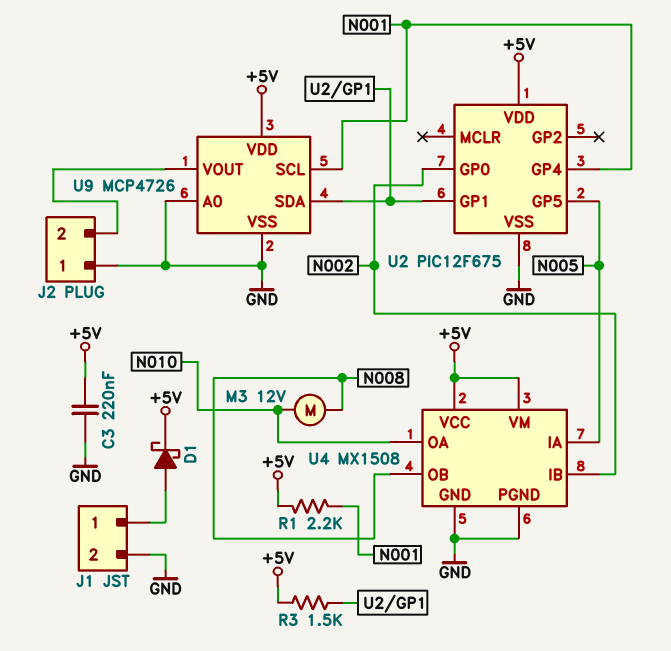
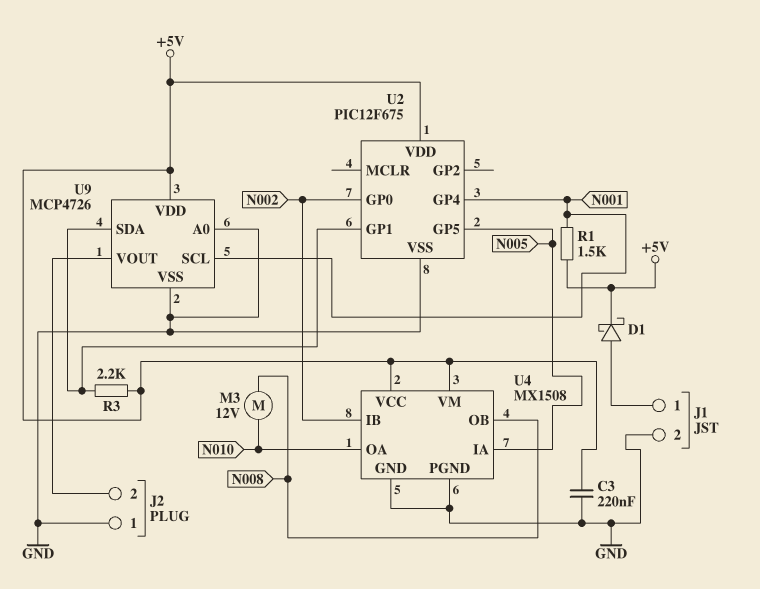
R1: 2.2k (+5V, N001) -> 1.5k (+5V, N001)
R3: 1.5k (+5V, U2/GP1) -> 2.2k (+5V, U2/GP1)

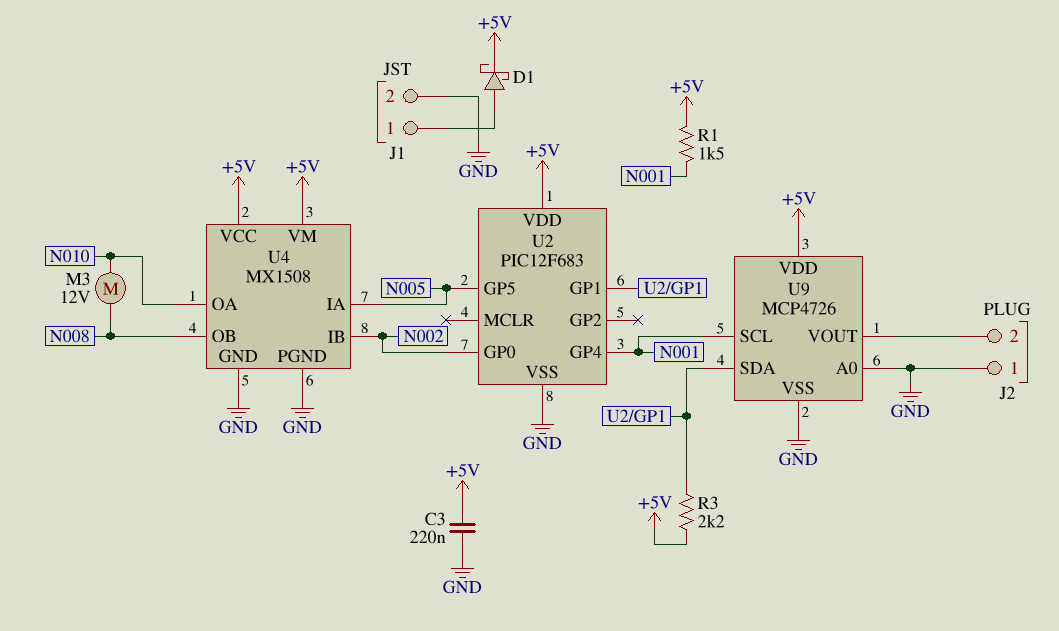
U2: PIC12F675 -> PIC12F683

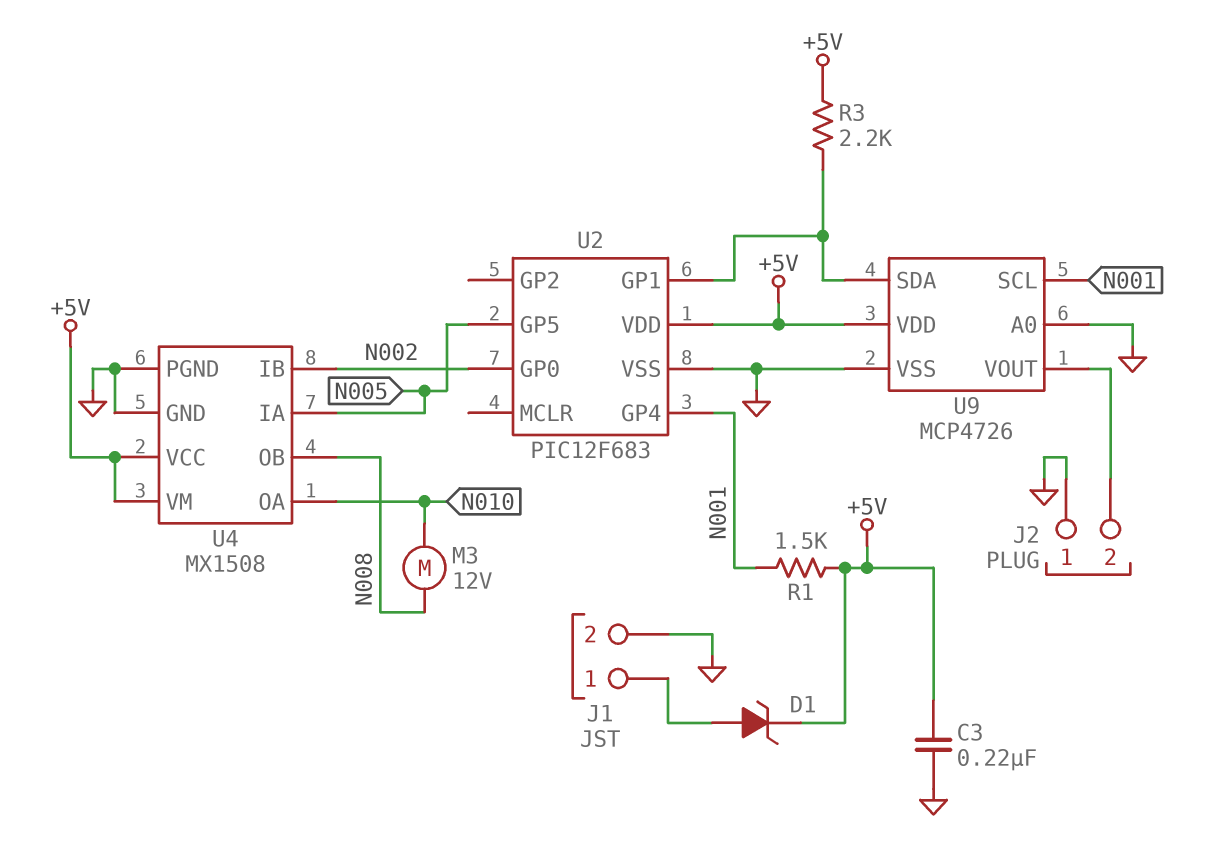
D1: schottky (A J1/1, K +5V) -> zener (A J1/1, K +5V)

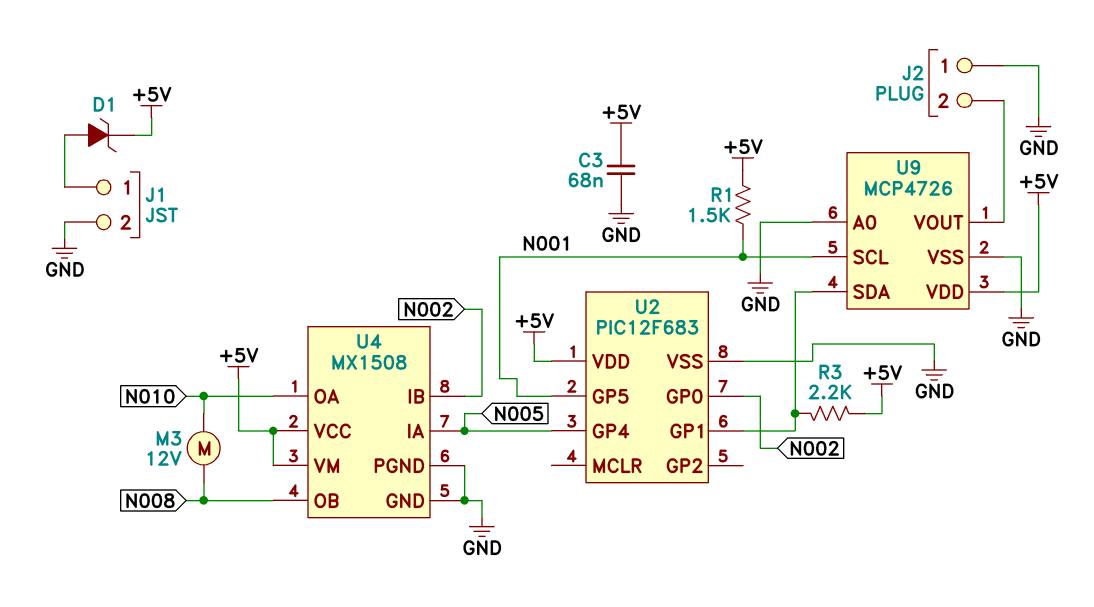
C3: 220nF (+5V, GND) -> 68nF (+5V, GND)
U2 pin GP4: N001 -> N005
U2 pin GP5: N005 -> N001

